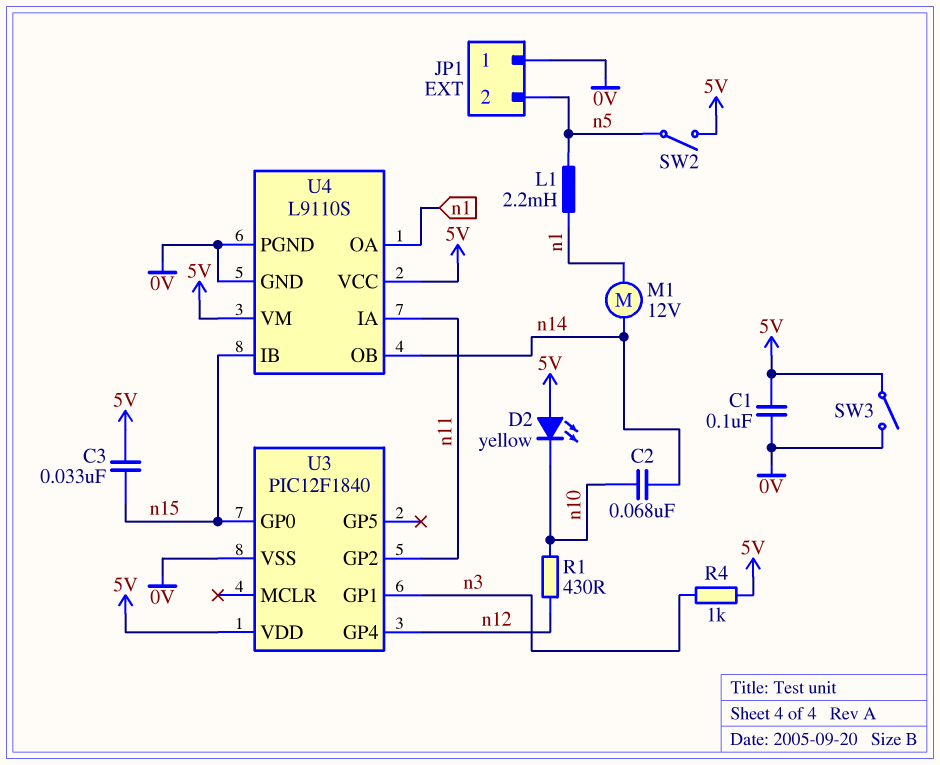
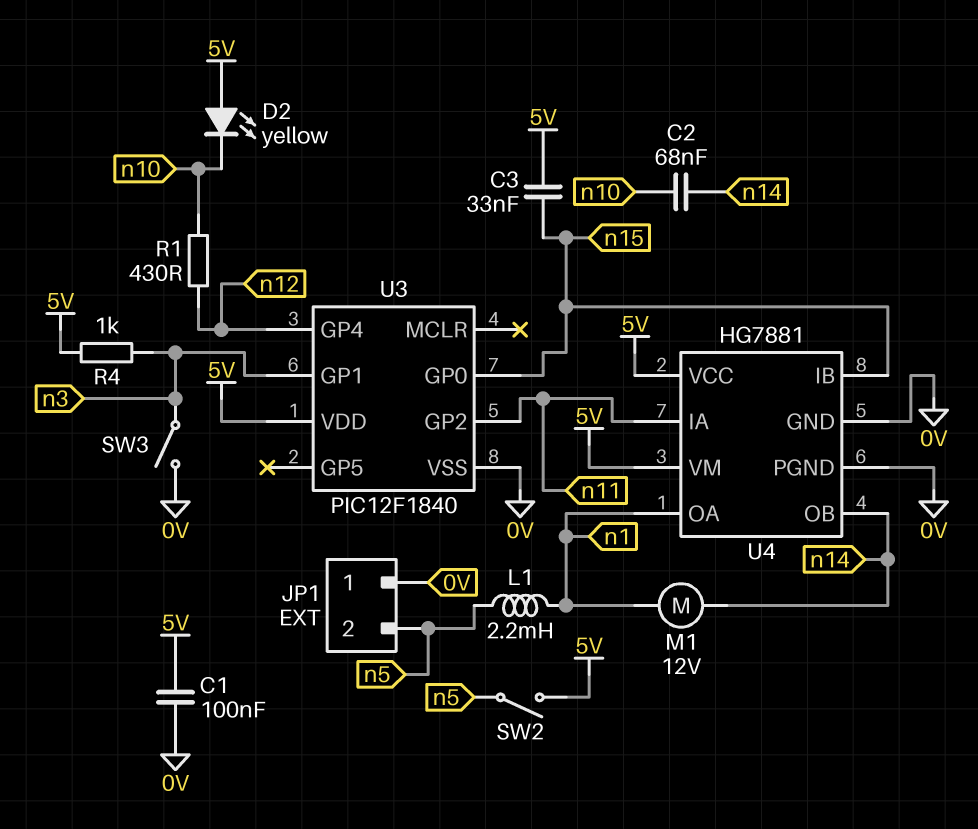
SW3: switch (0V, 5V) -> switch (0V, n3)
U4: L9110S -> HG7881

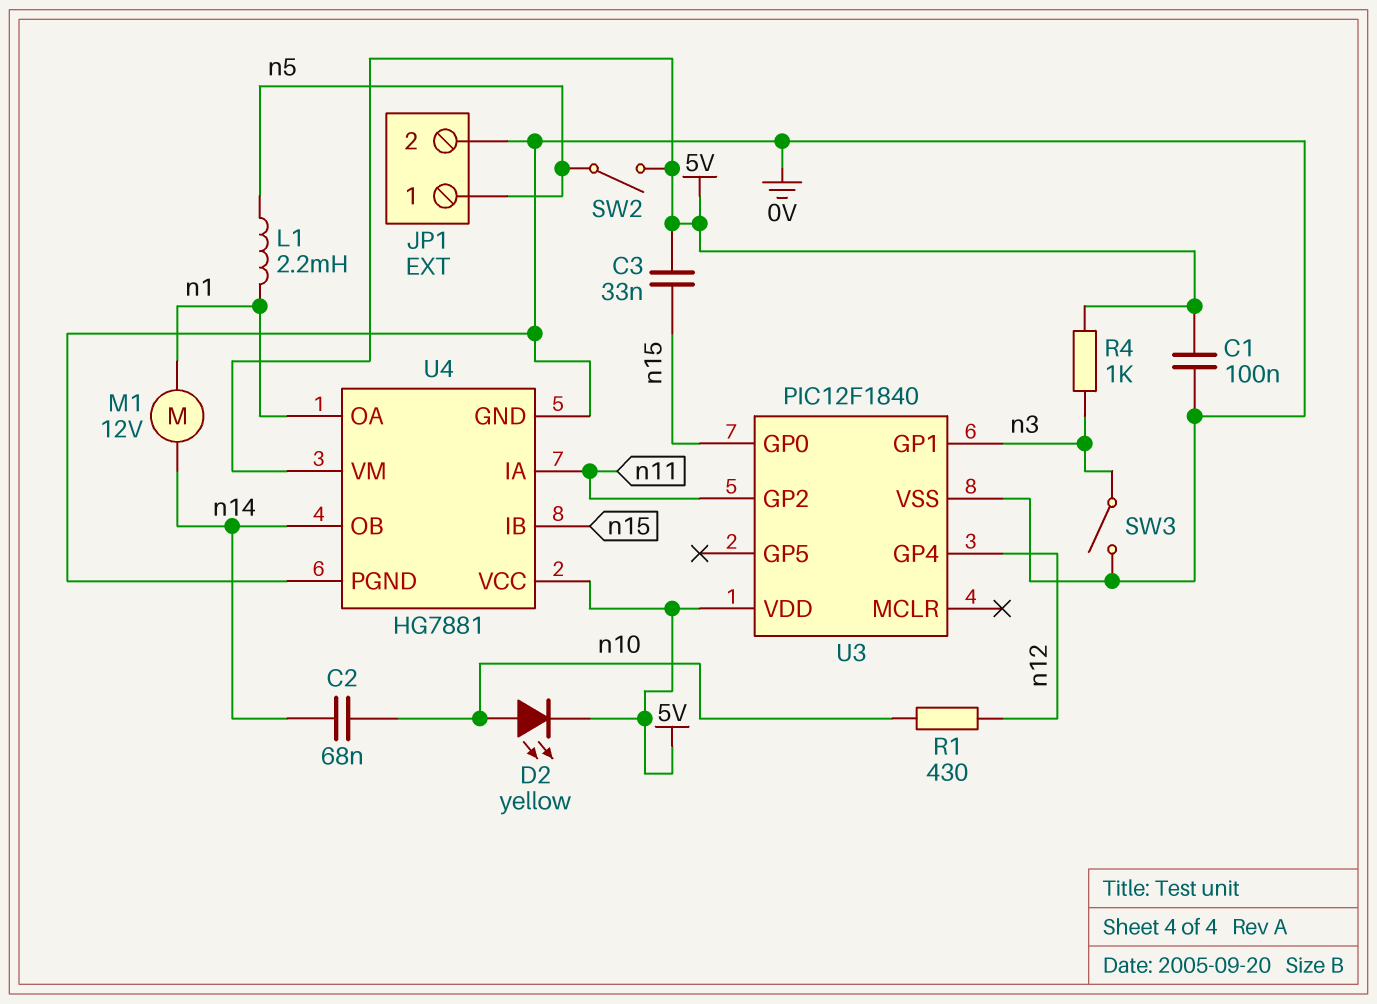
D2: LED yellow (A 5V, K n10) -> LED yellow (A n10, K 5V)
JP1 pin 1: 0V -> n5
JP1 pin 2: n5 -> 0V

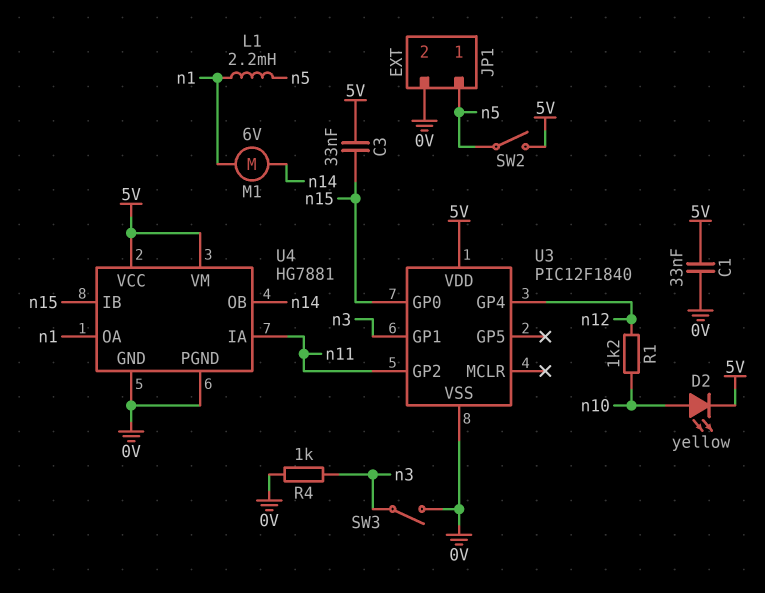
C1: 100nF (0V, 5V) -> 33nF (0V, 5V)
C2: 68nF (n10, n14) -> none
M1: motor 12V (n1, n14) -> motor 6V (n1, n14)
R1: 430 (n10, n12) -> 1.2k (n10, n12)
R4: 1k (5V, n3) -> 1k (0V, n3)

